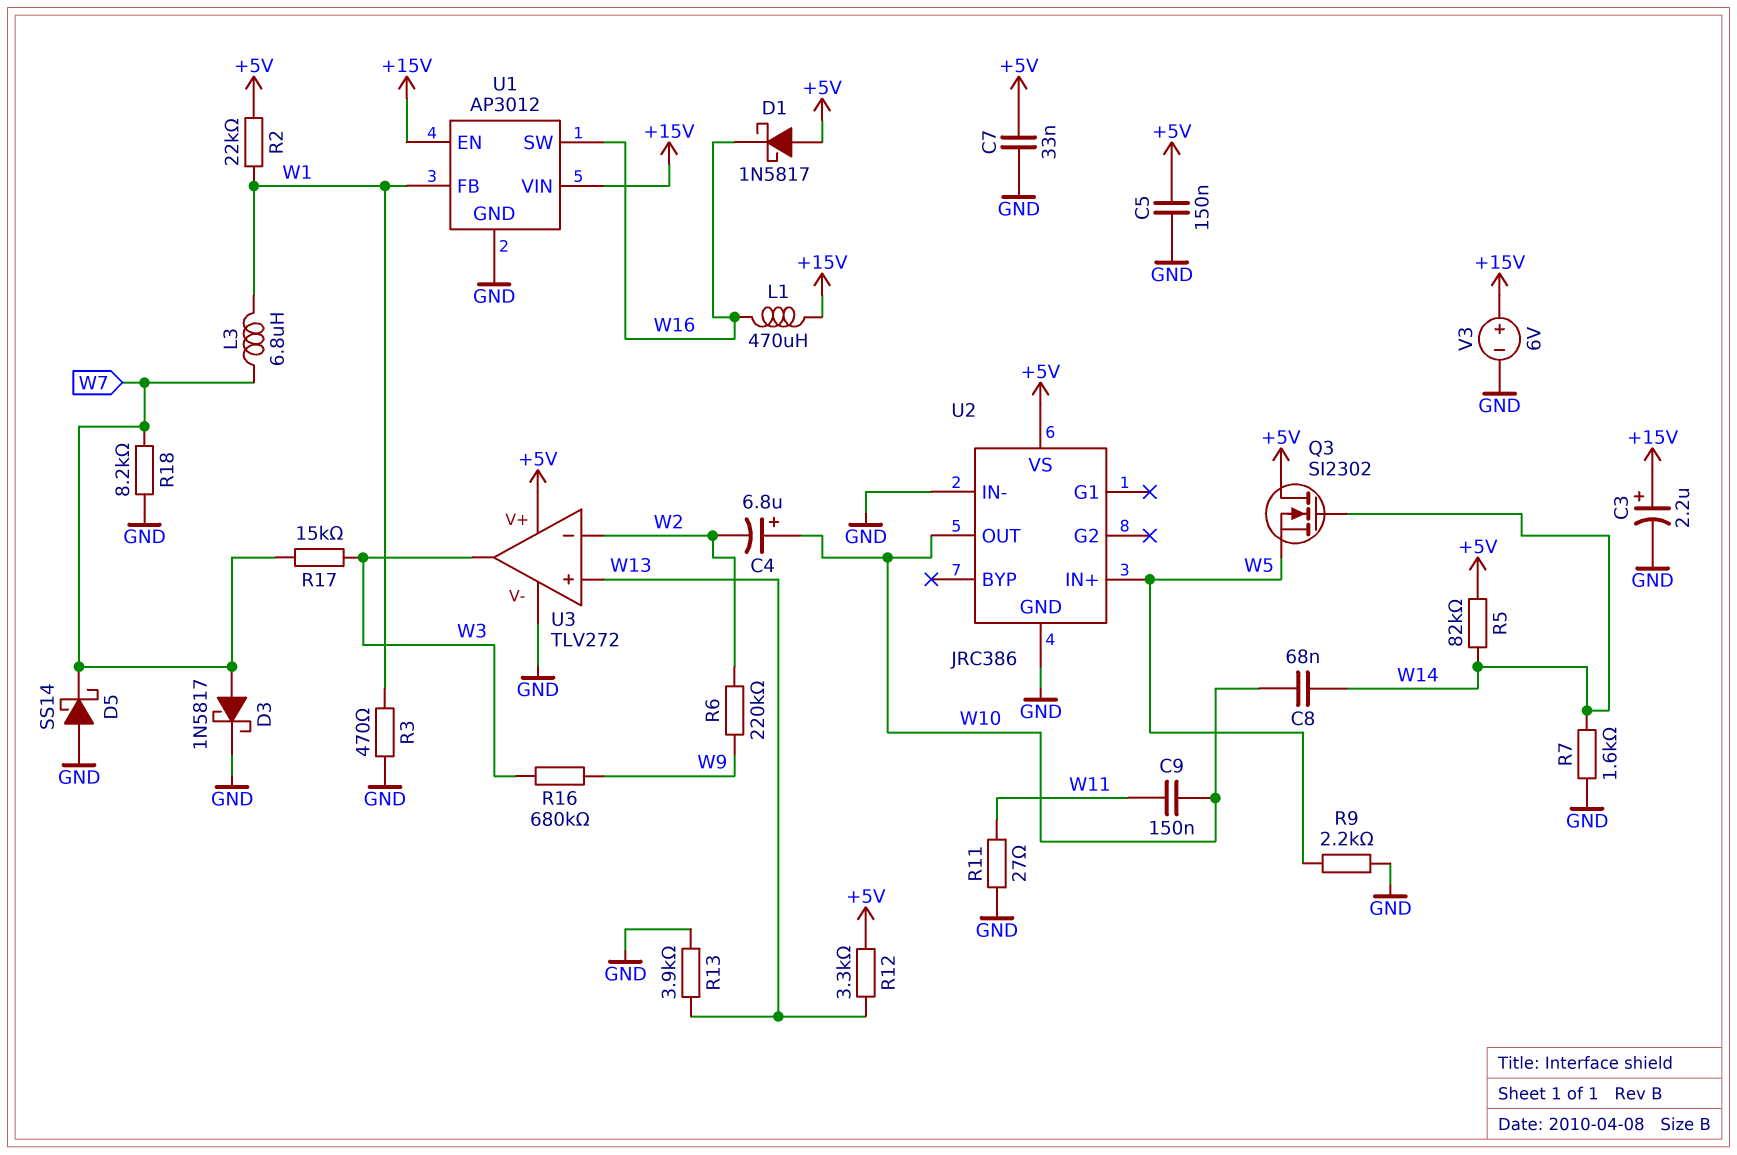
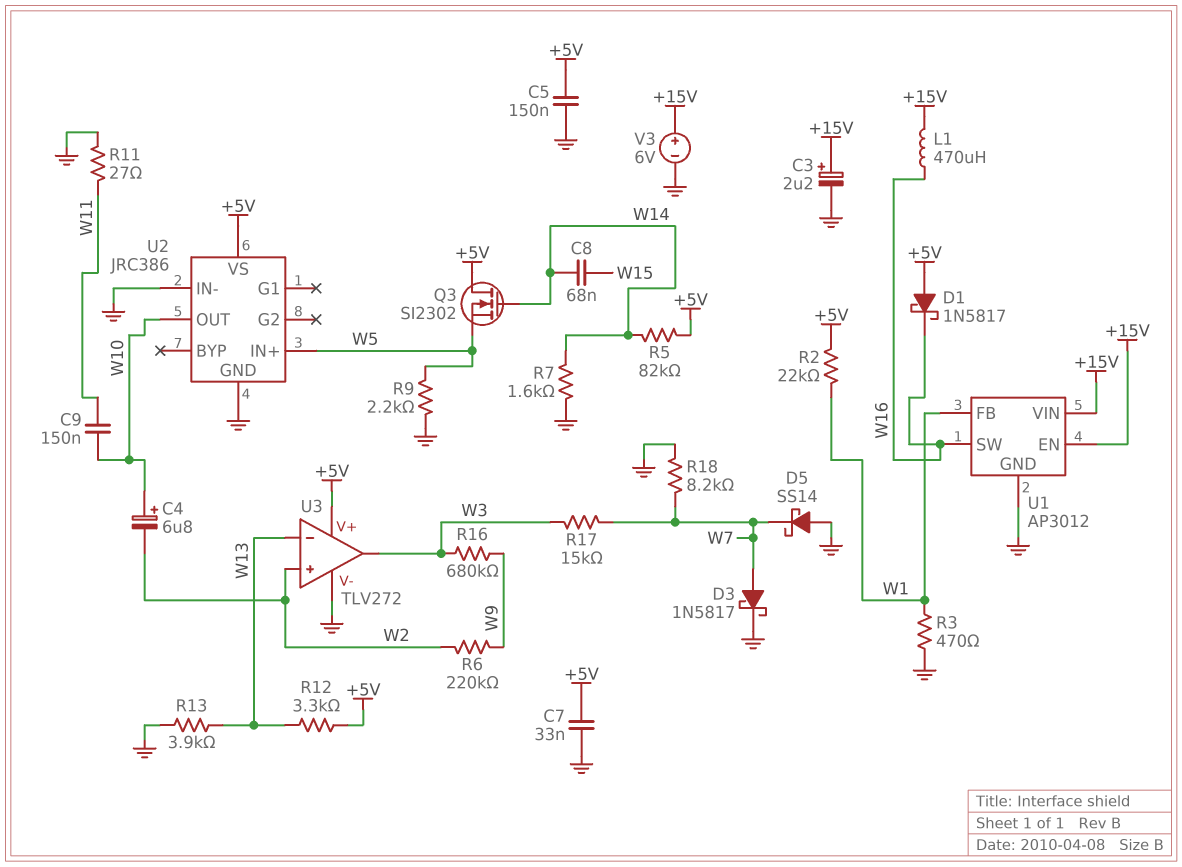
C8: 68nF (W10, W14) -> 68nF (W14, W15)
L3: 6.8uH (W1, W7) -> none
U3 pin in+: W13 -> W2
U3 pin in-: W2 -> W13

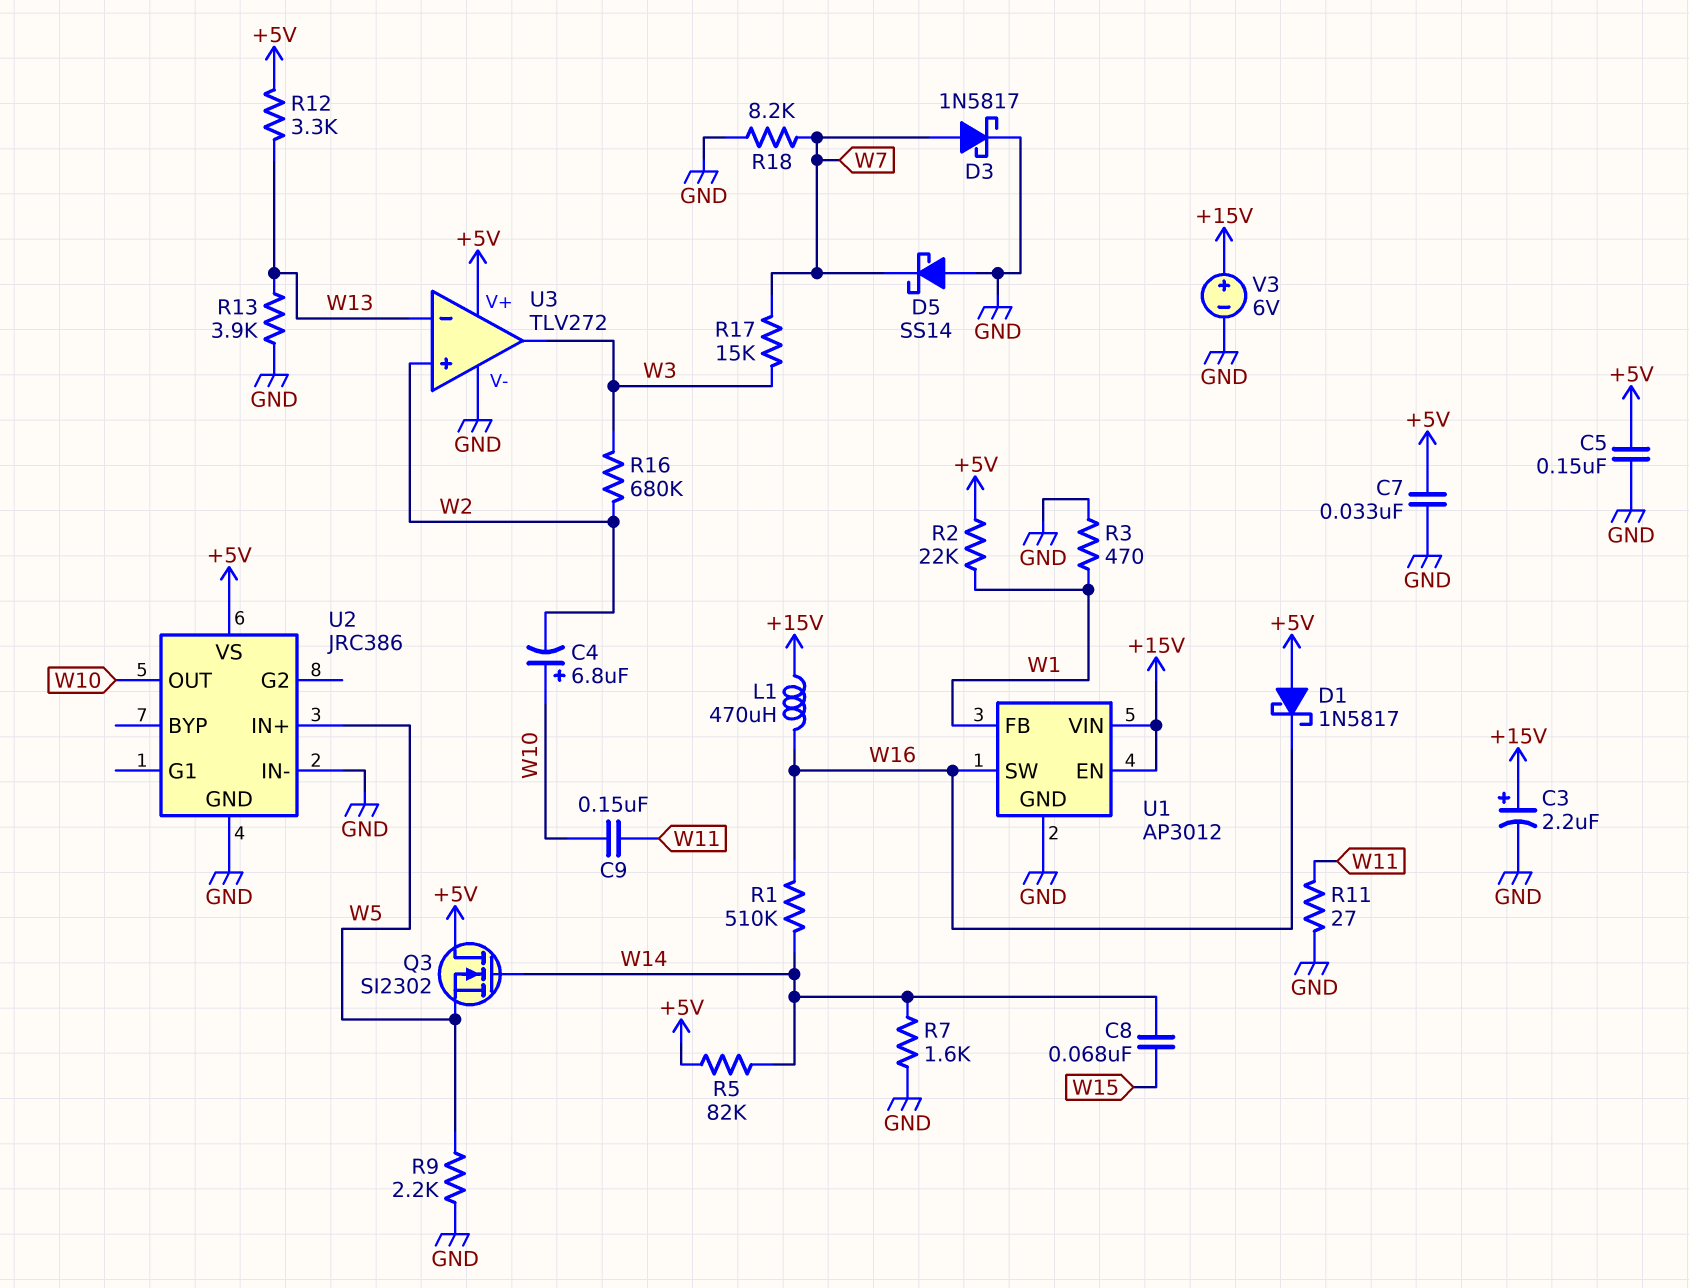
R1: none -> 510k (W14, W16)
R6: 220k (W2, W9) -> none
R16: 680k (W3, W9) -> 680k (W2, W3)

